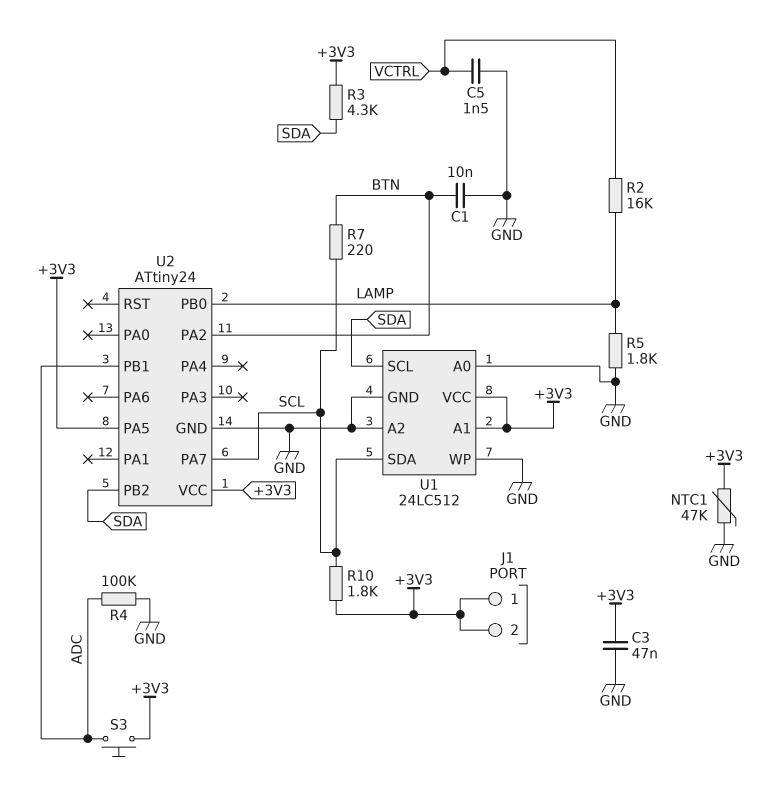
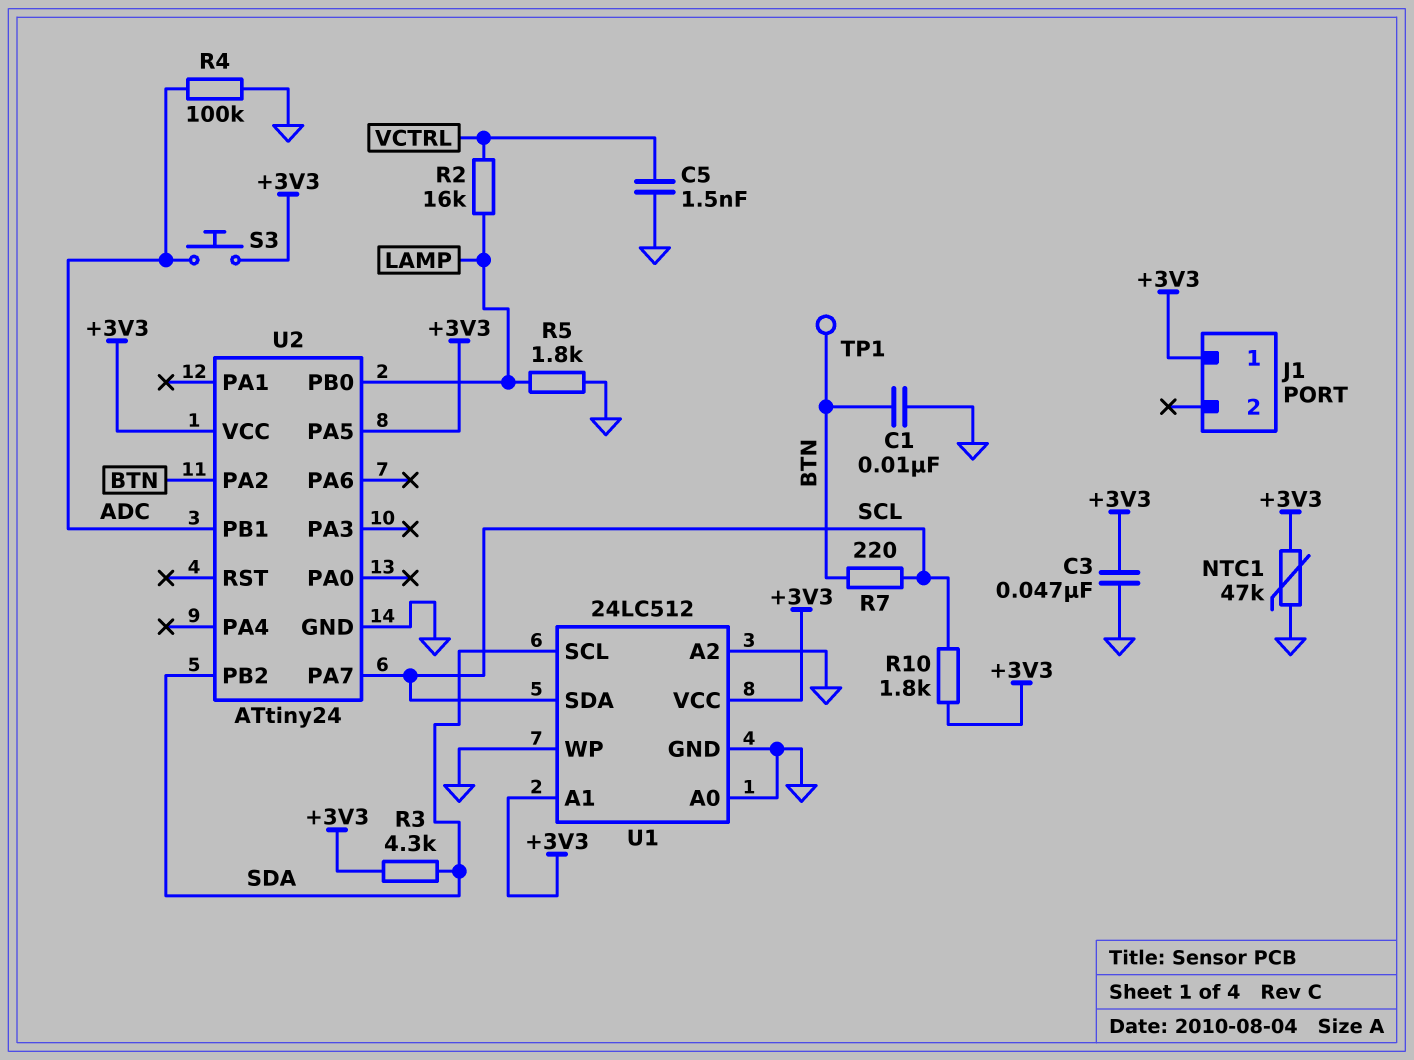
J1 pin 2: +3V3 -> none
TP1: none -> test point (BTN)

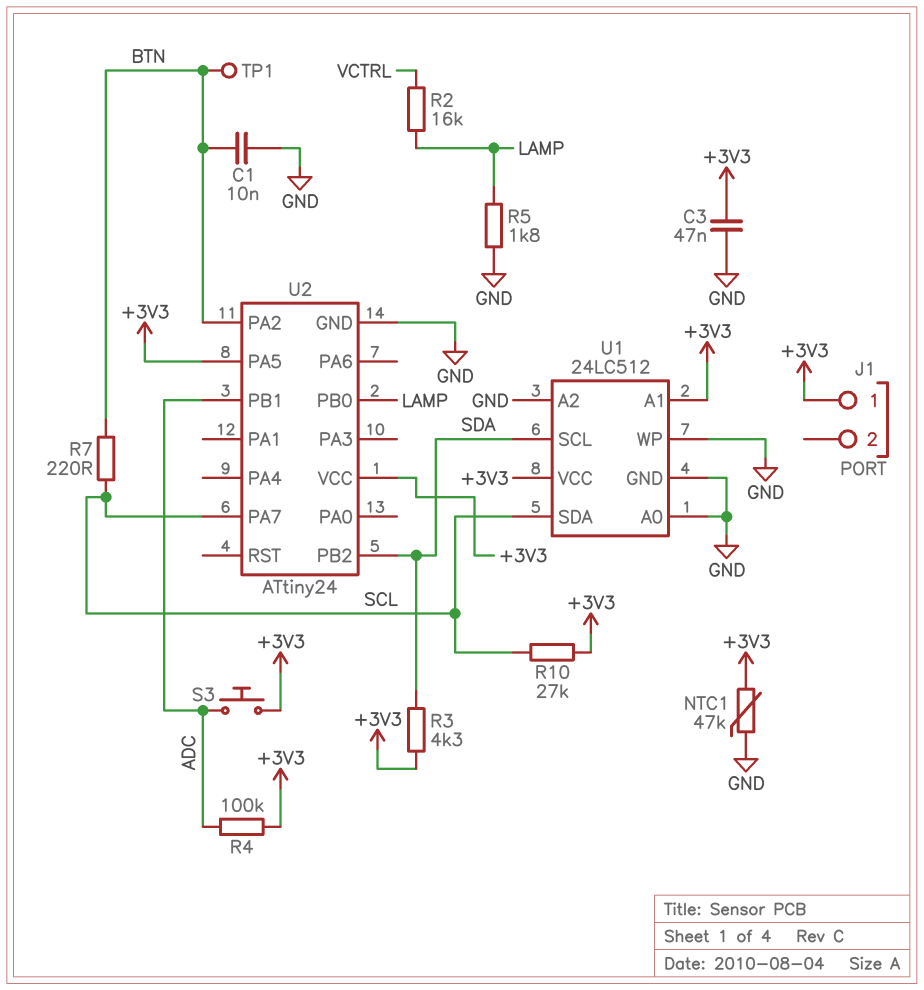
C5: 1.5nF (GND, VCTRL) -> none
R4: 100k (ADC, GND) -> 100k (+3V3, ADC)
R10: 1.8k (+3V3, SCL) -> 27k (+3V3, SCL)

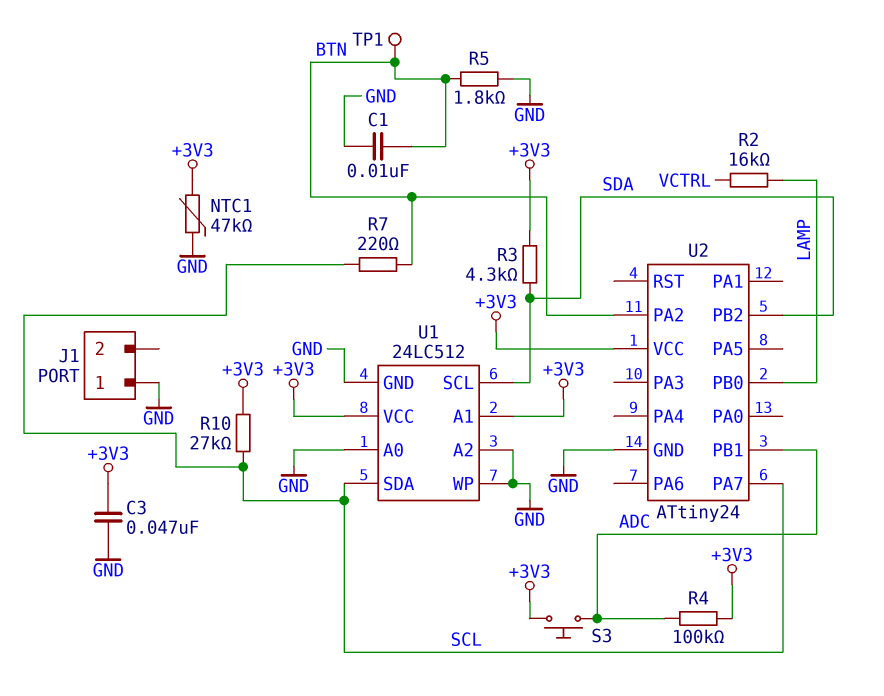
J1 pin 1: +3V3 -> GND
R5: 1.8k (GND, LAMP) -> 1.8k (BTN, GND)
U2 pin PA5: +3V3 -> none

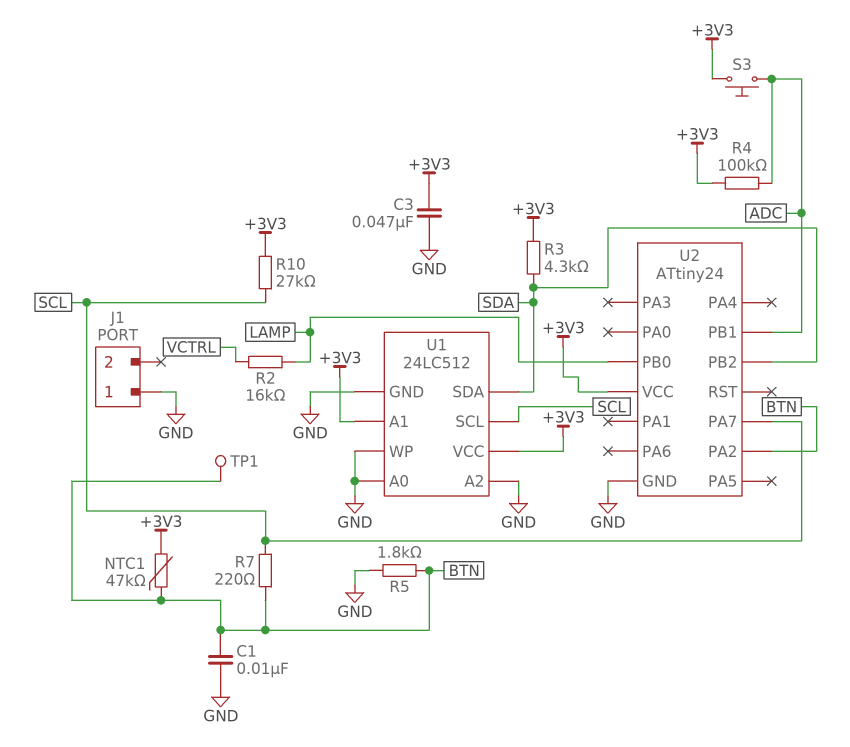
NTC1: 47k (+3V3, GND) -> 47k (+3V3, BTN)
U1 pin SCL: SDA -> SCL
U1 pin SDA: SCL -> SDA

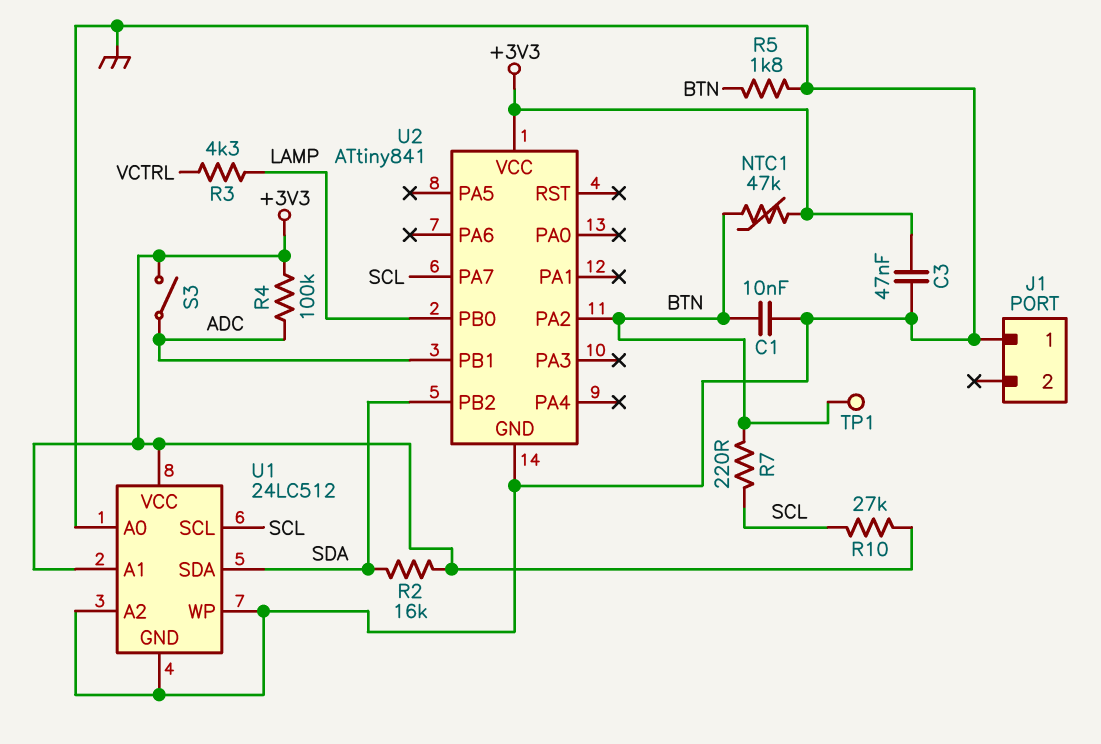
R2: 16k (LAMP, VCTRL) -> 16k (+3V3, SDA)
R3: 4.3k (+3V3, SDA) -> 4.3k (LAMP, VCTRL)
S3: button (+3V3, ADC) -> switch (+3V3, ADC)
U2: ATtiny24 -> ATtiny841

